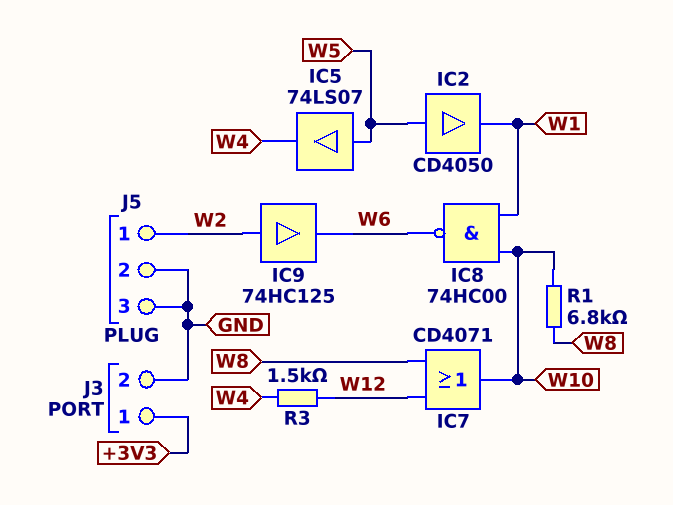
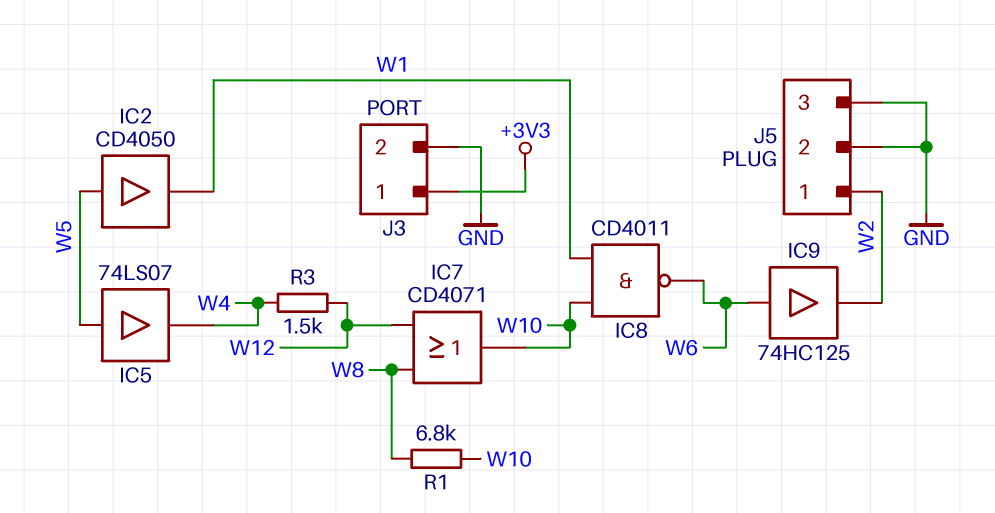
IC8: NAND 74HC00 (in W1, in W10, out W6) -> NAND CD4011 (in W1, in W10, out W6)
IC9: buffer 74HC125 (in W2, out W6) -> buffer 74HC125 (in W6, out W2)

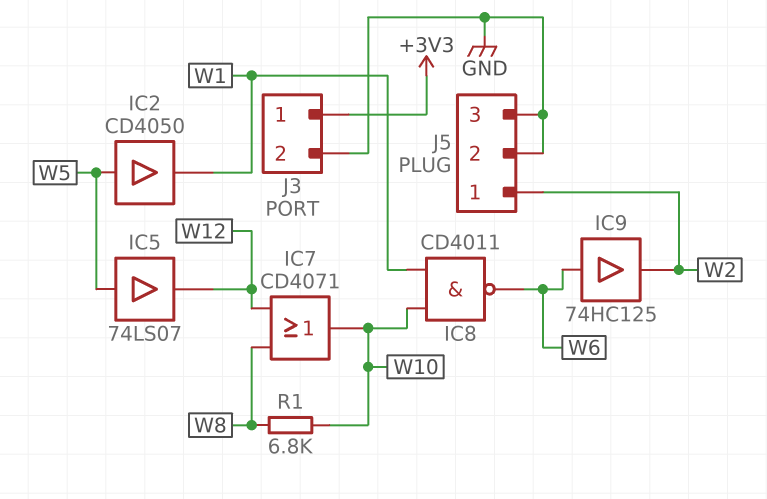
IC5: buffer 74LS07 (in W5, out W4) -> buffer 74LS07 (in W5, out W12)
R3: 1.5k (W4, W12) -> none

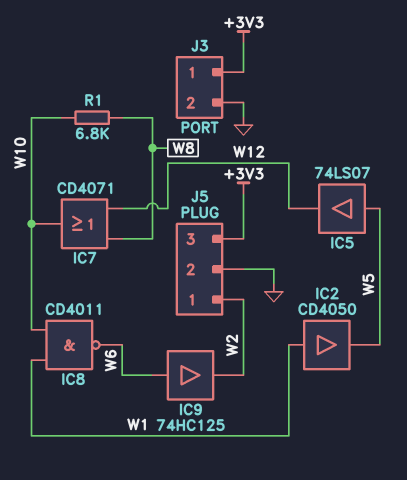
IC2: buffer CD4050 (in W5, out W1) -> buffer CD4050 (in W1, out W5)
J5 pin 3: GND -> +3V3

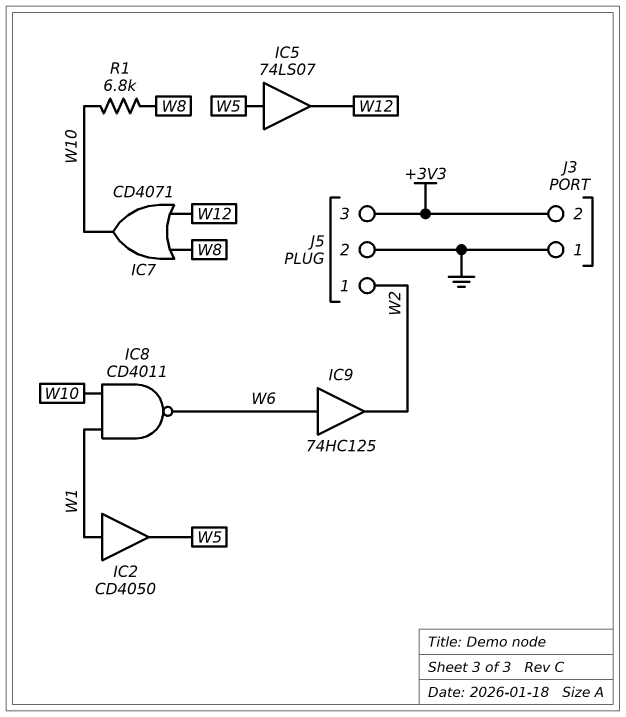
J3 pin 1: +3V3 -> GND
J3 pin 2: GND -> +3V3

